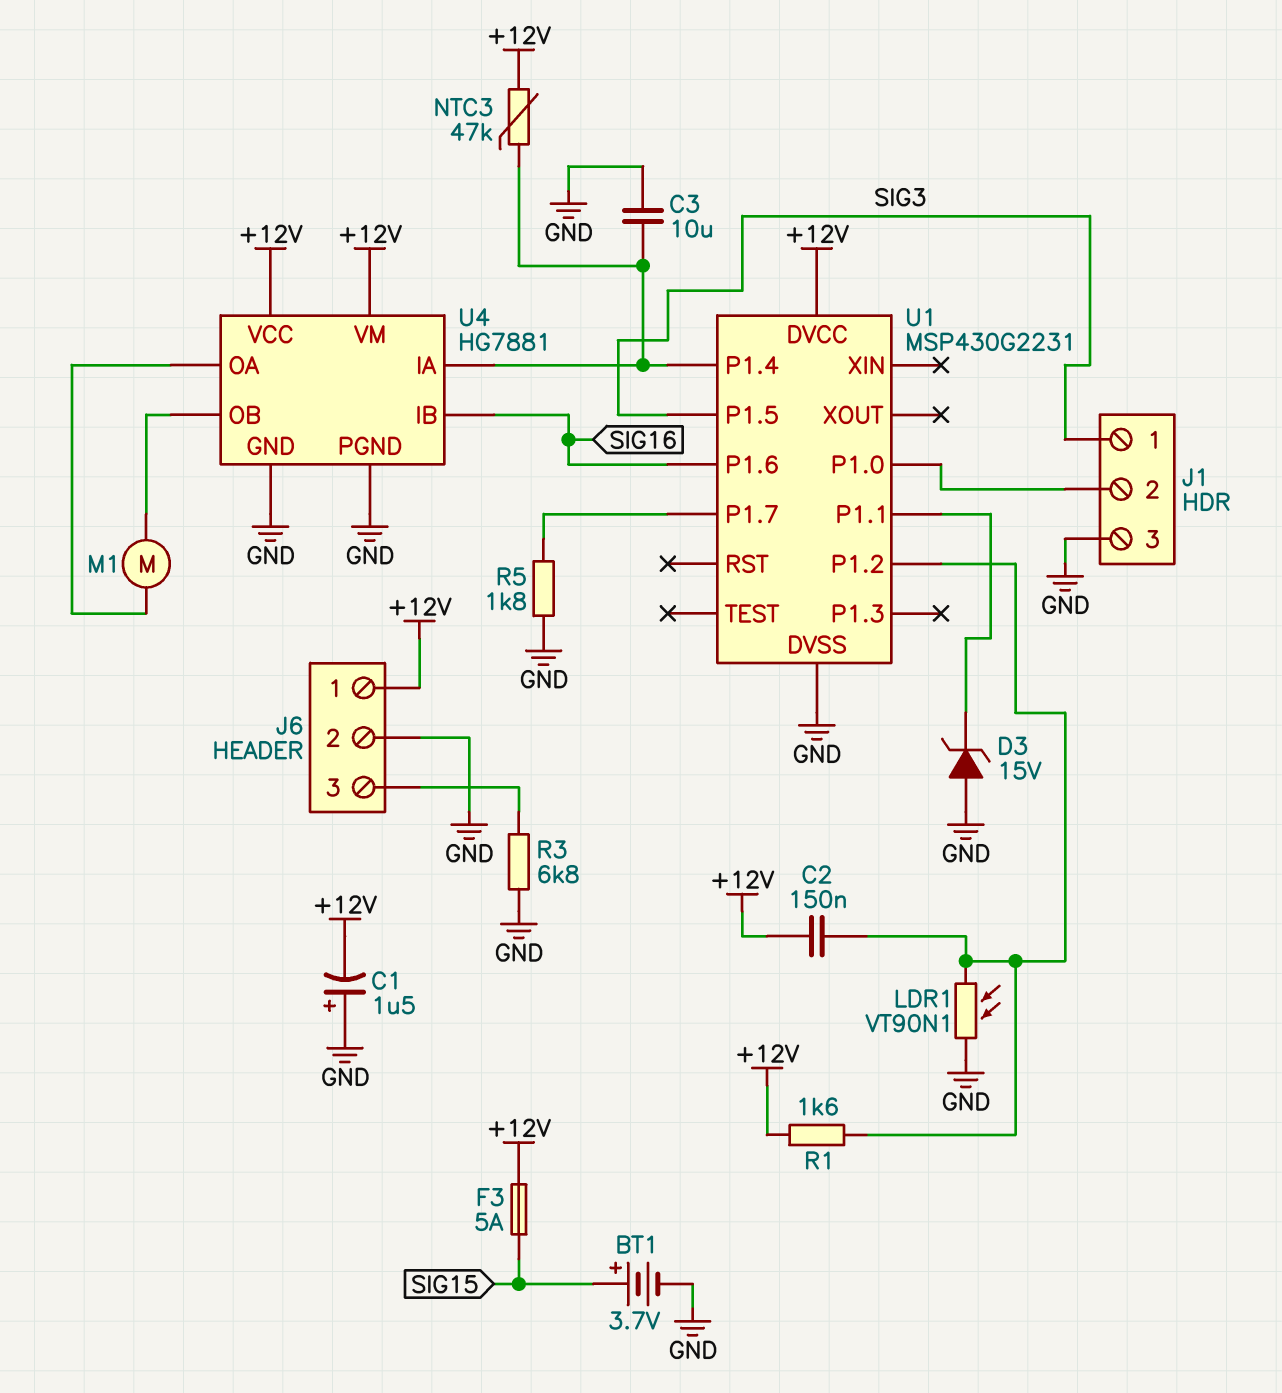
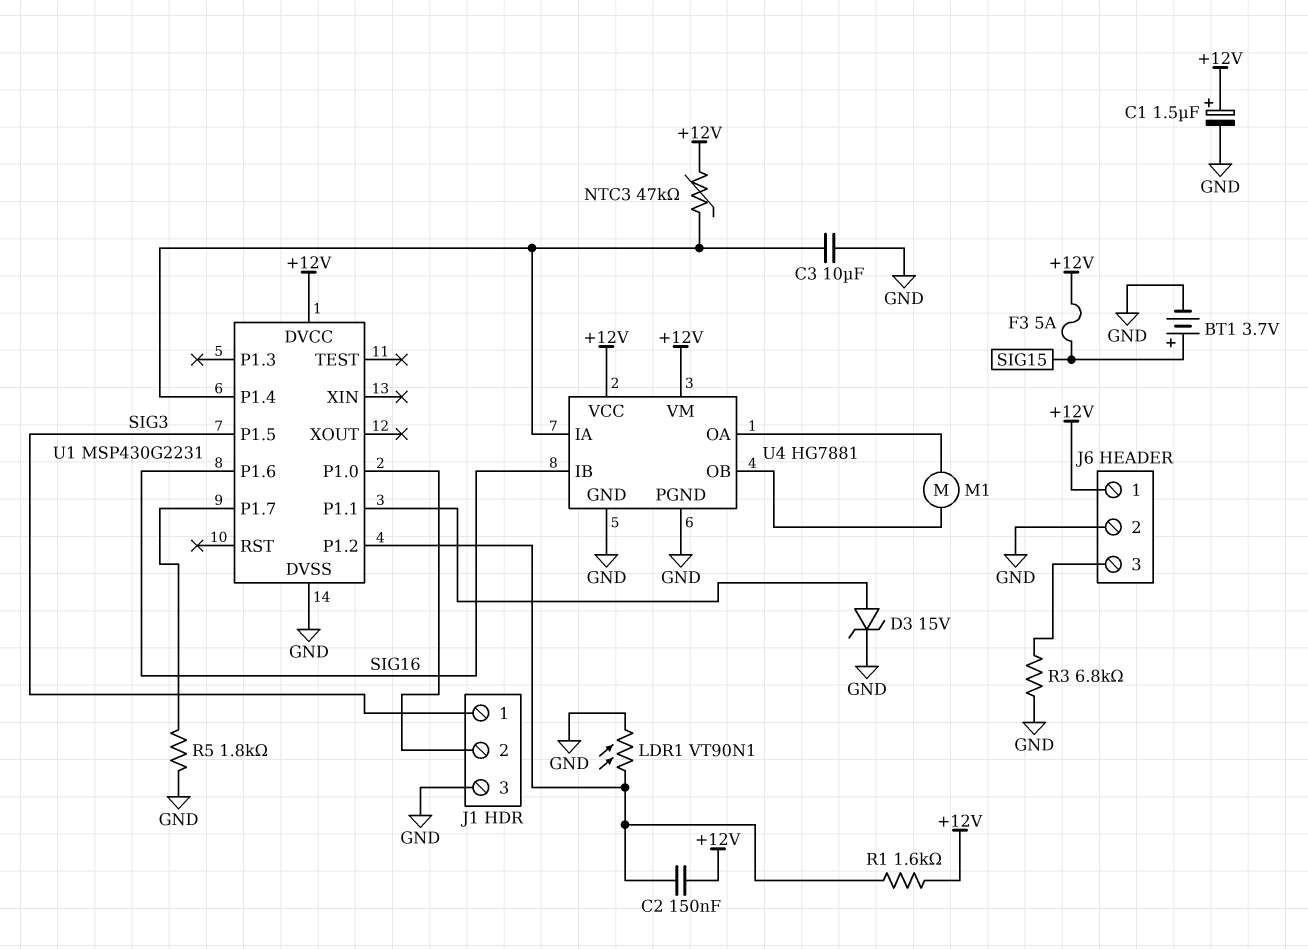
C1: 1.5uF (plus GND, minus +12V) -> 1.5uF (plus +12V, minus GND)
D3: zener 15V (A GND, K U1/P1.1) -> zener 15V (A U1/P1.1, K GND)

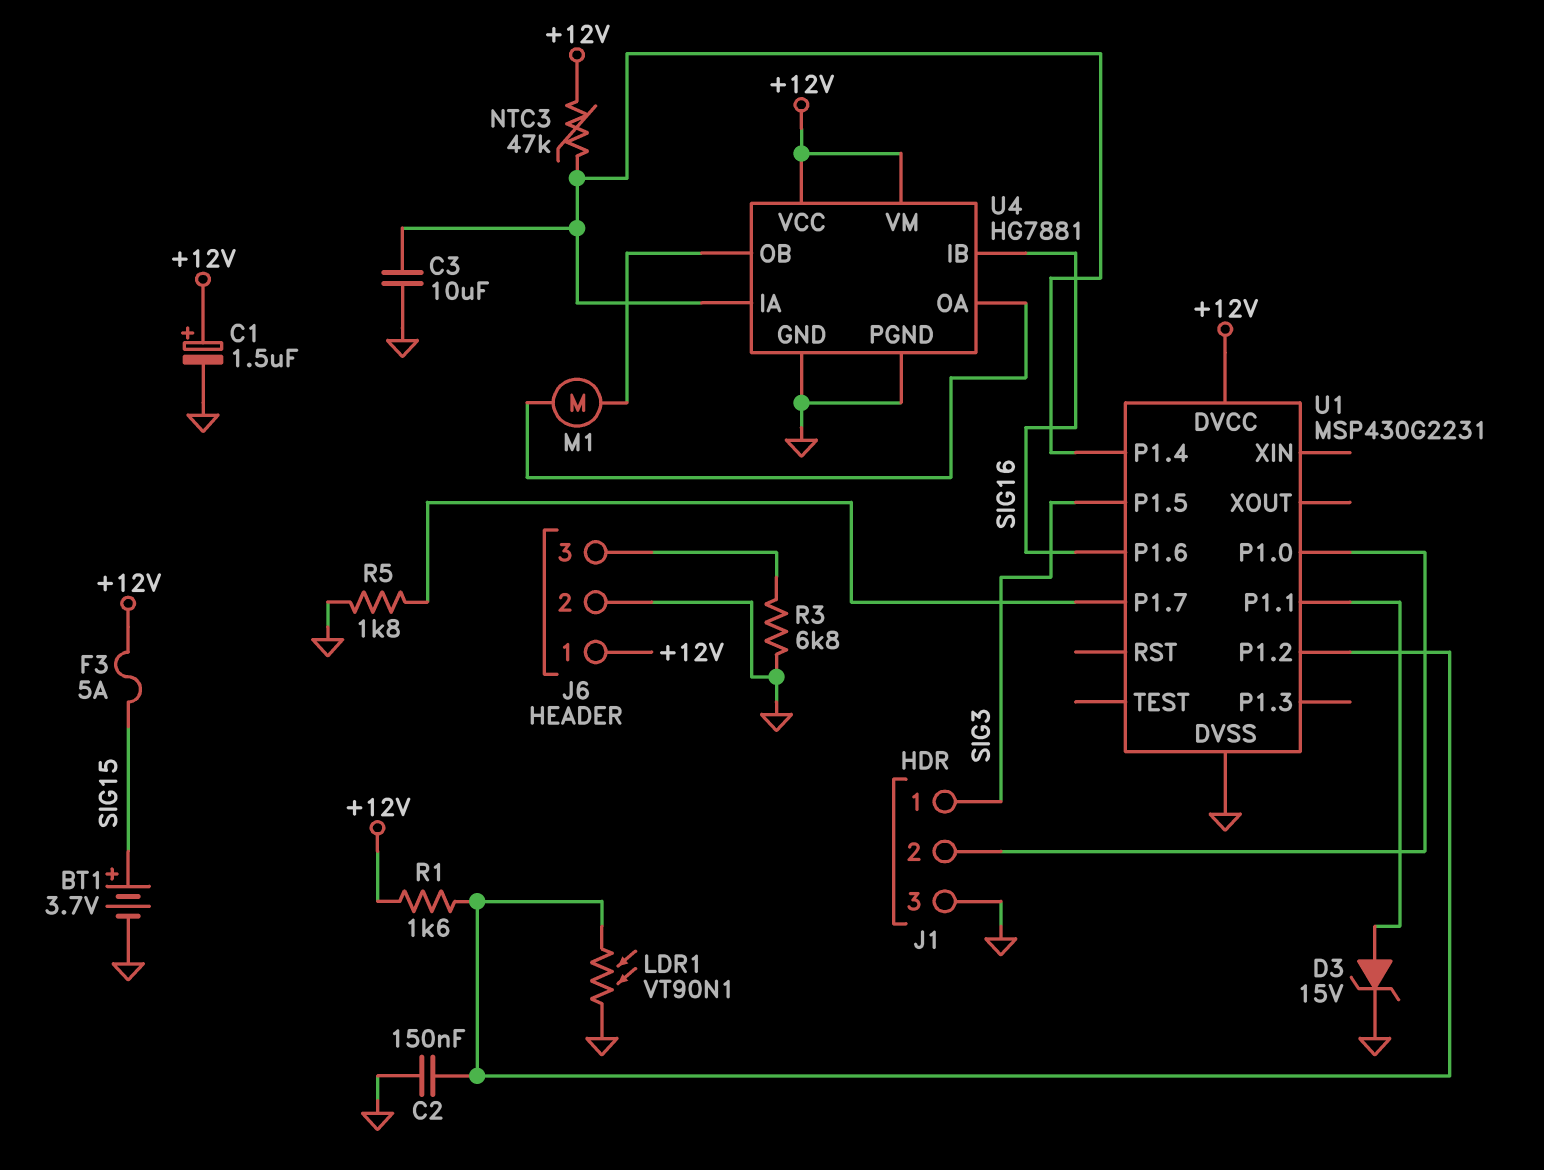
C2: 150nF (+12V, U1/P1.2) -> 150nF (GND, U1/P1.2)

